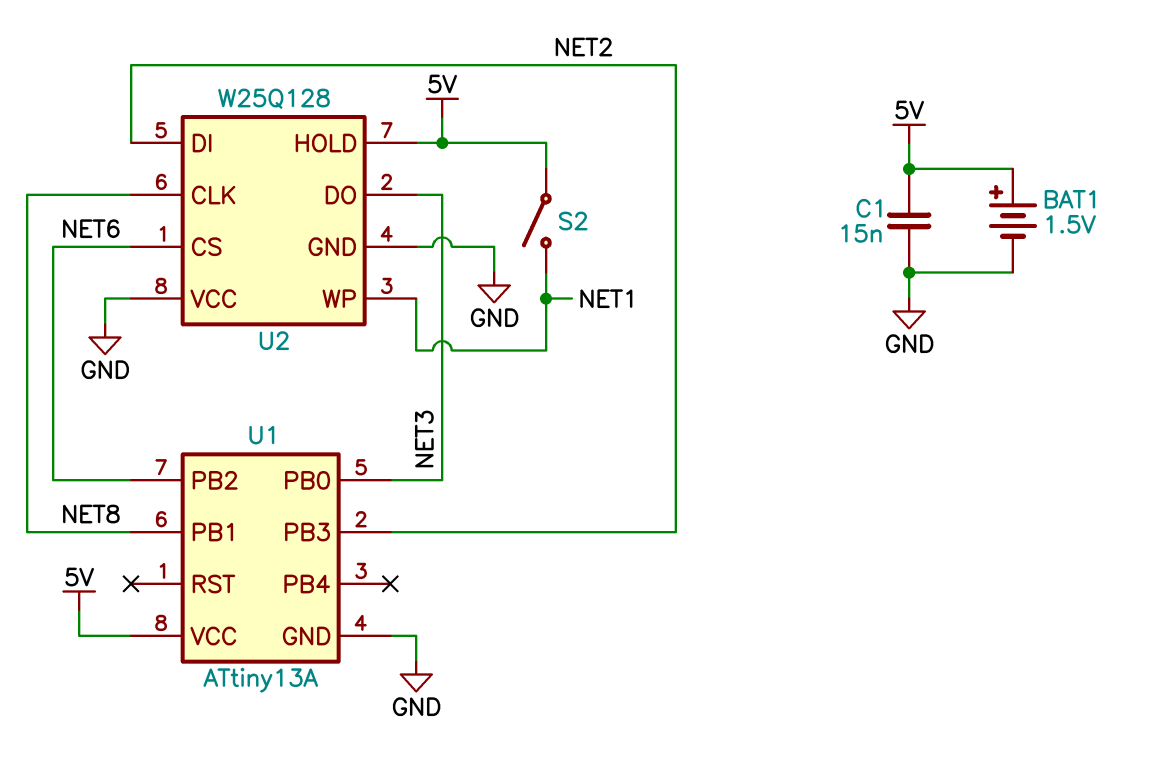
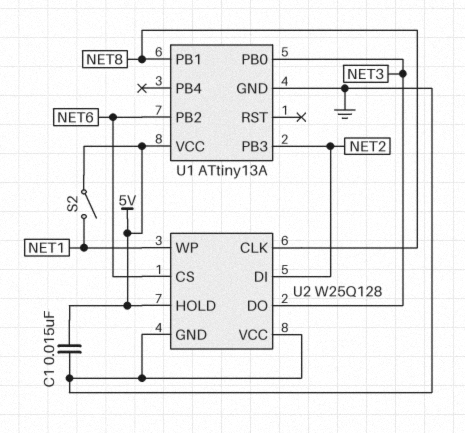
BAT1: 1.5V (plus 5V, minus GND) -> none

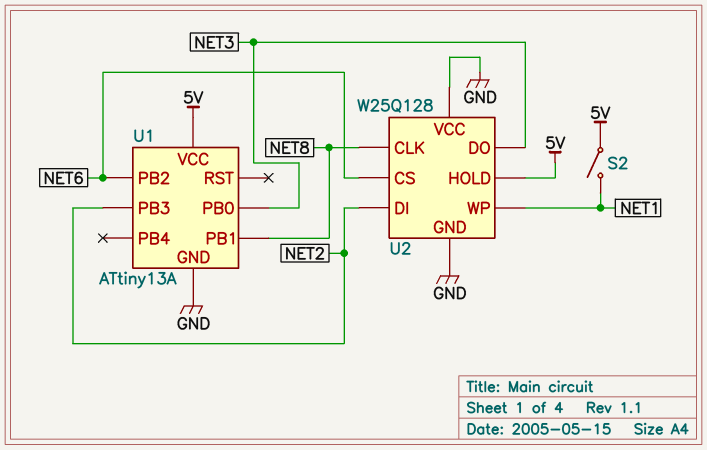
C1: 15nF (5V, GND) -> none

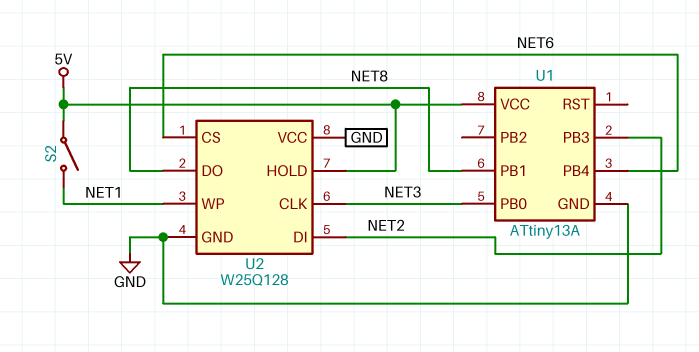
U1 pin PB2: NET6 -> none
U1 pin PB4: none -> NET6
U2 pin CLK: NET8 -> NET3
U2 pin DO: NET3 -> NET8

